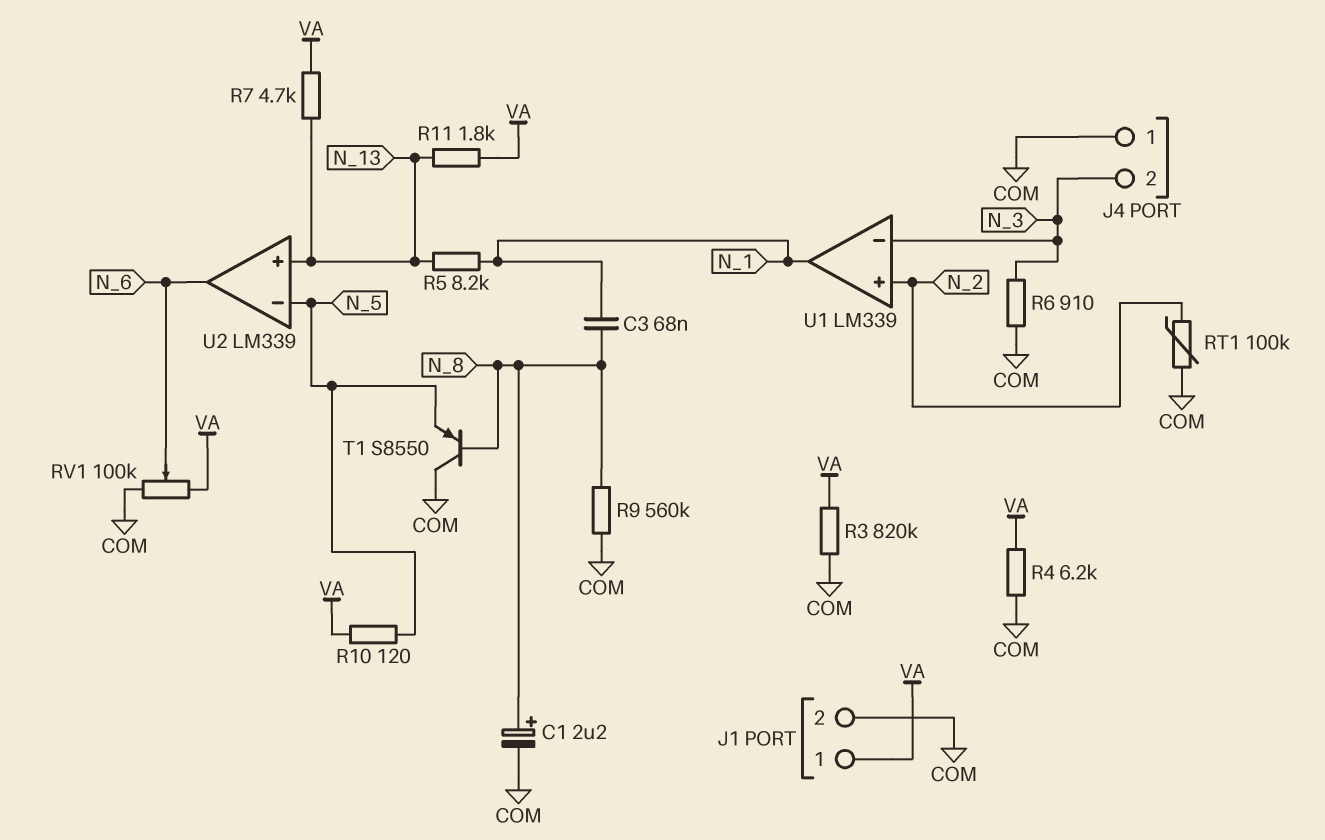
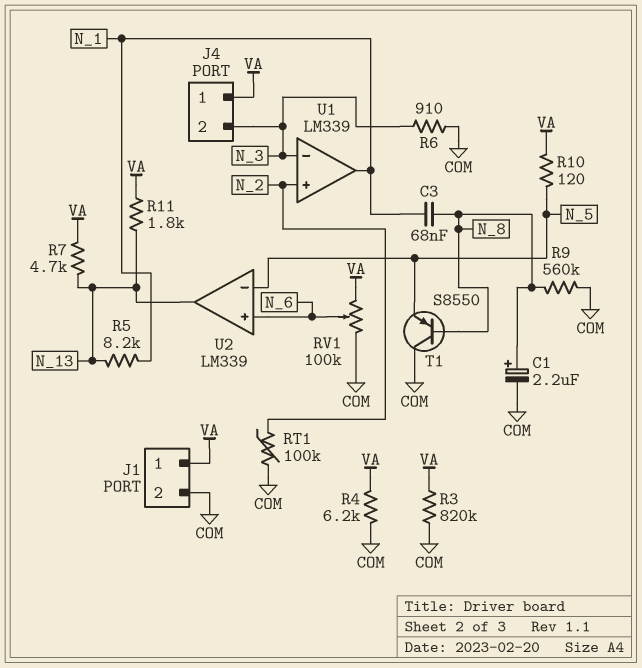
J4 pin 1: COM -> VA
U2 pin in+: N_13 -> N_6
U2 pin out: N_6 -> N_13

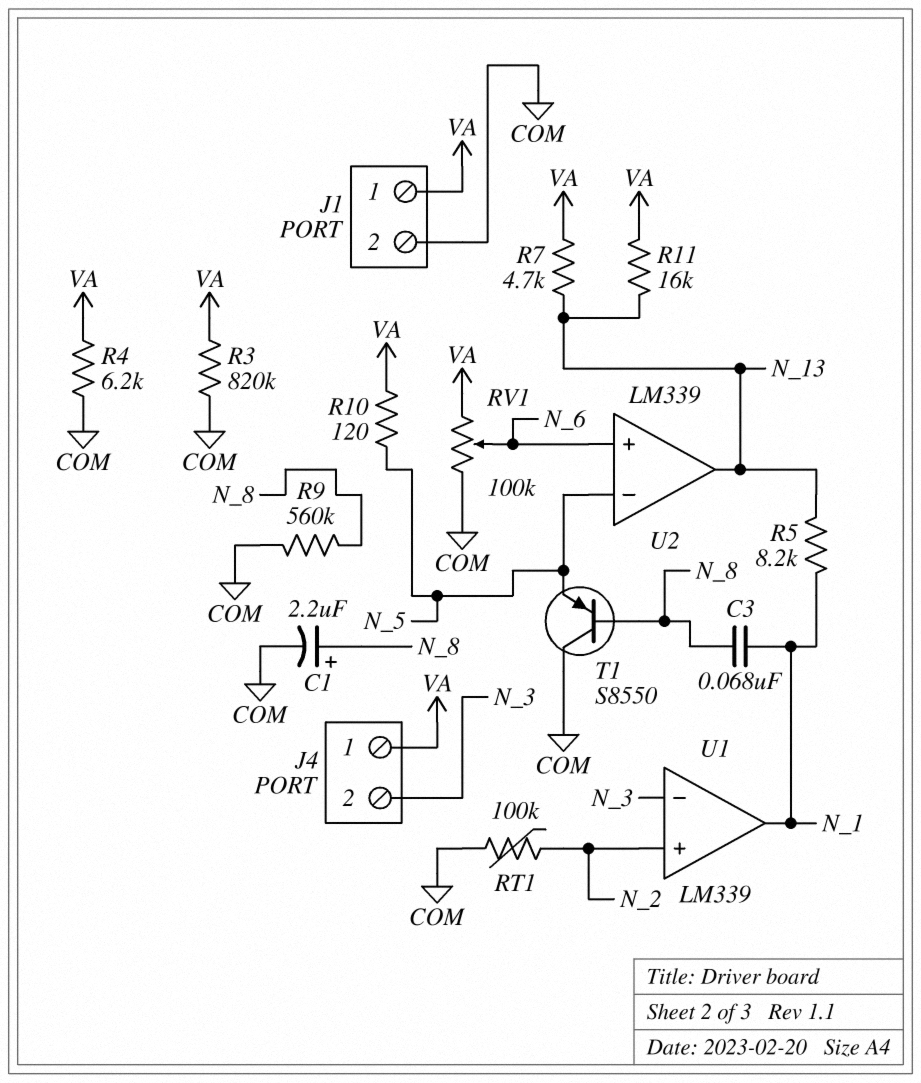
R6: 910 (COM, N_3) -> none
R11: 1.8k (N_13, VA) -> 16k (N_13, VA)

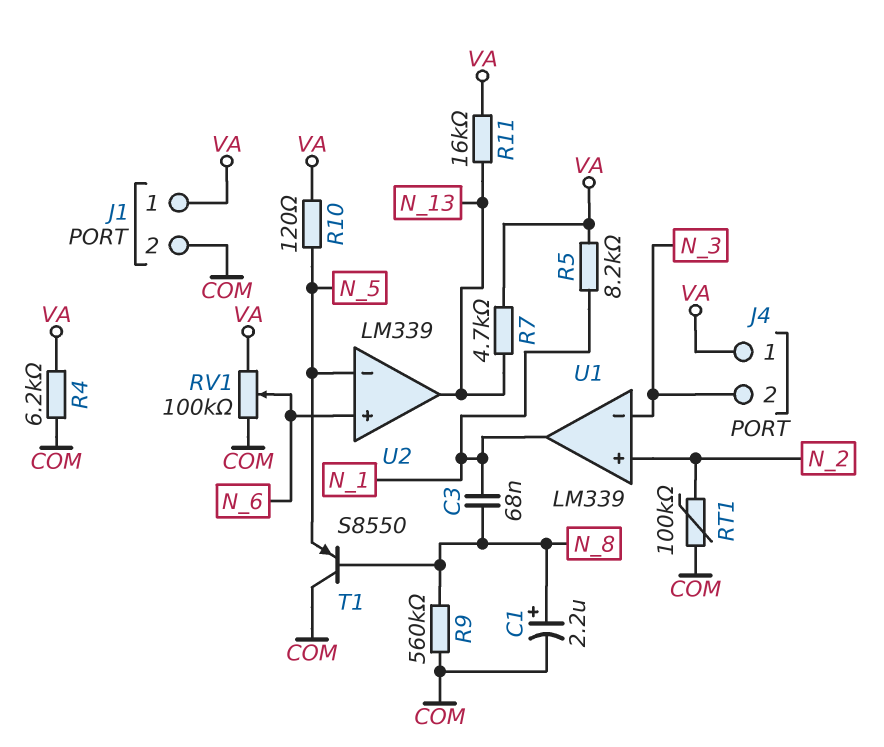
R3: 820k (COM, VA) -> none
R5: 8.2k (N_1, N_13) -> 8.2k (N_1, VA)

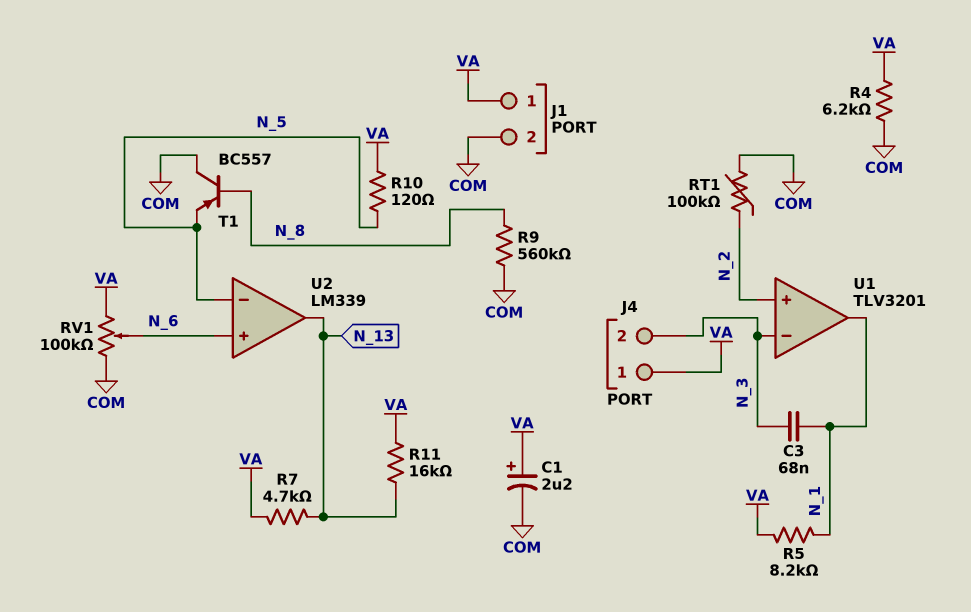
C1: 2.2uF (plus N_8, minus COM) -> 2.2uF (plus VA, minus COM)
C3: 68nF (N_1, N_8) -> 68nF (N_1, N_3)
T1: PNP S8550 (B N_8, C COM, E N_5) -> PNP BC557 (B N_8, C COM, E N_5)
U1: LM339 -> TLV3201

